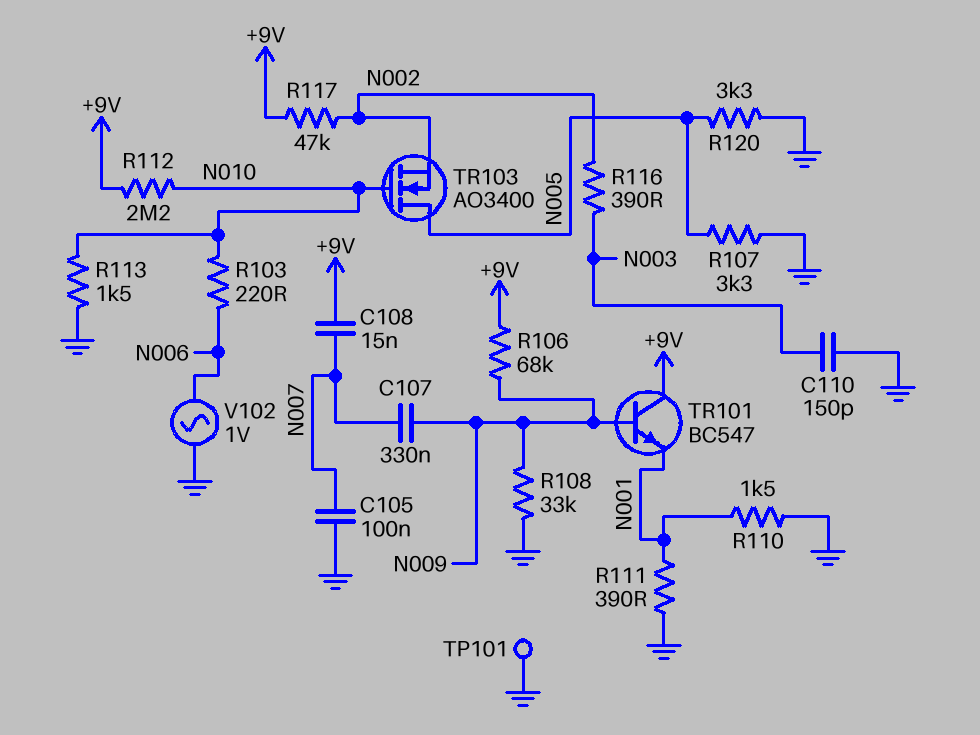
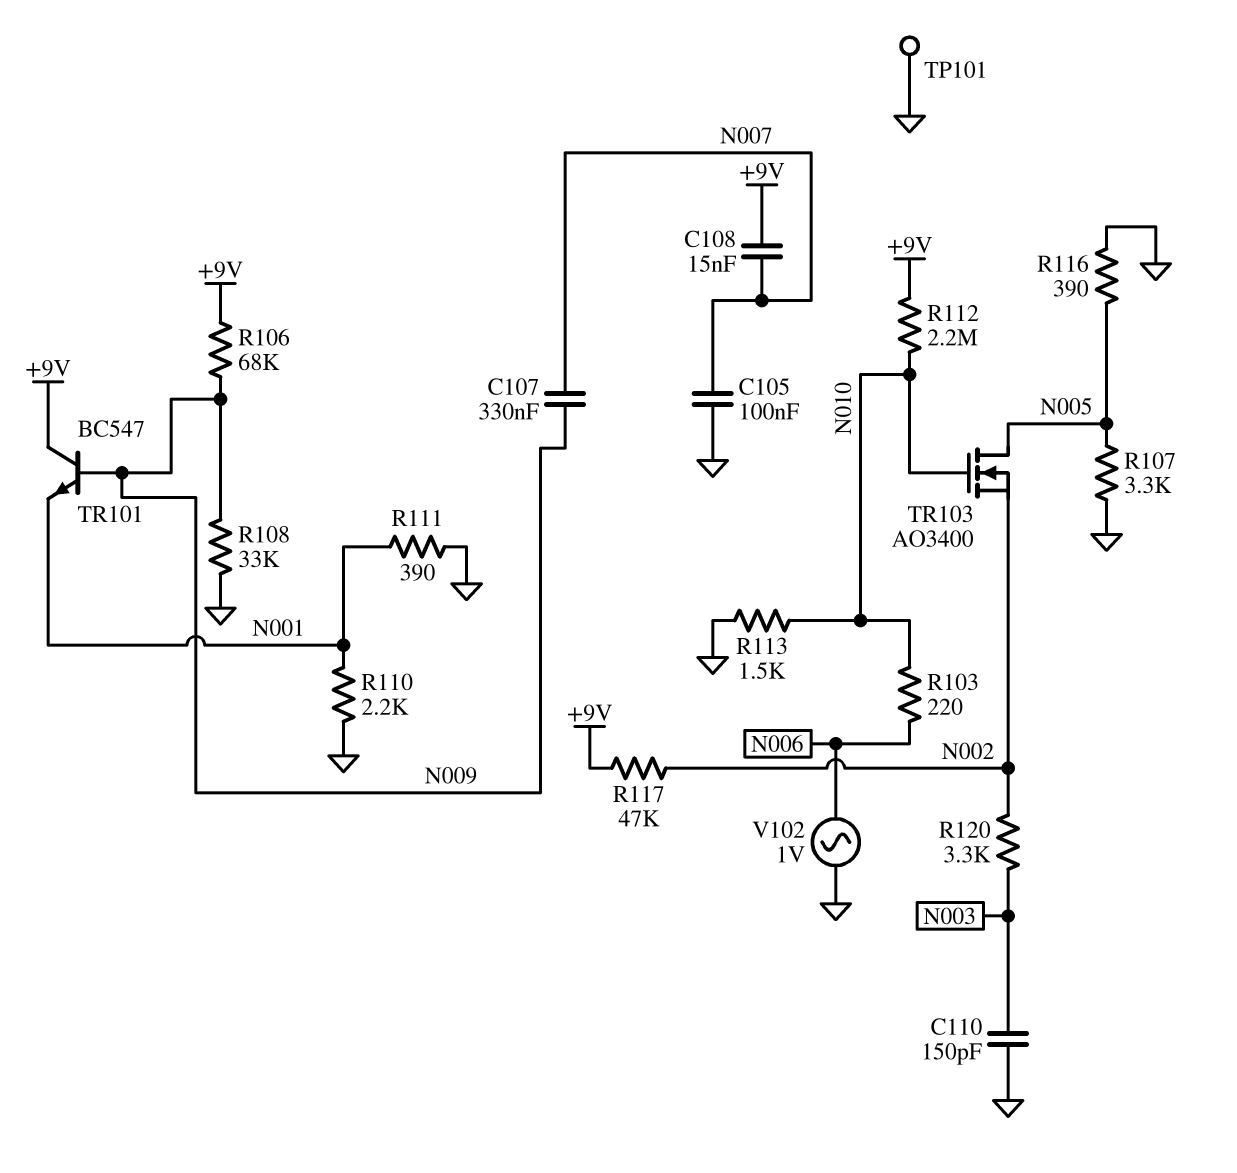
R110: 1.5k (GND, N001) -> 2.2k (GND, N001)
R116: 390 (N002, N003) -> 390 (GND, N005)
R120: 3.3k (GND, N005) -> 3.3k (N002, N003)

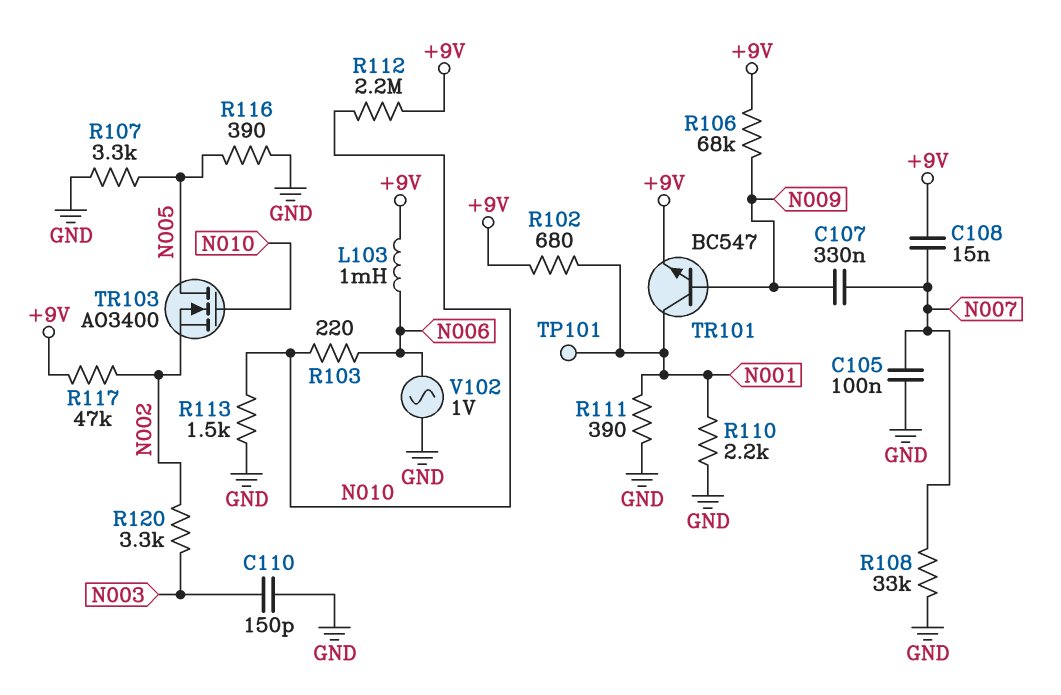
L103: none -> 1mH (+9V, N006)
R102: none -> 680 (+9V, N001)
R108: 33k (GND, N009) -> 33k (GND, N007)
TP101: test point (GND) -> test point (N001)
TR101: NPN BC547 (B N009, C +9V, E N001) -> NPN BC547 (B N009, C N001, E +9V)

